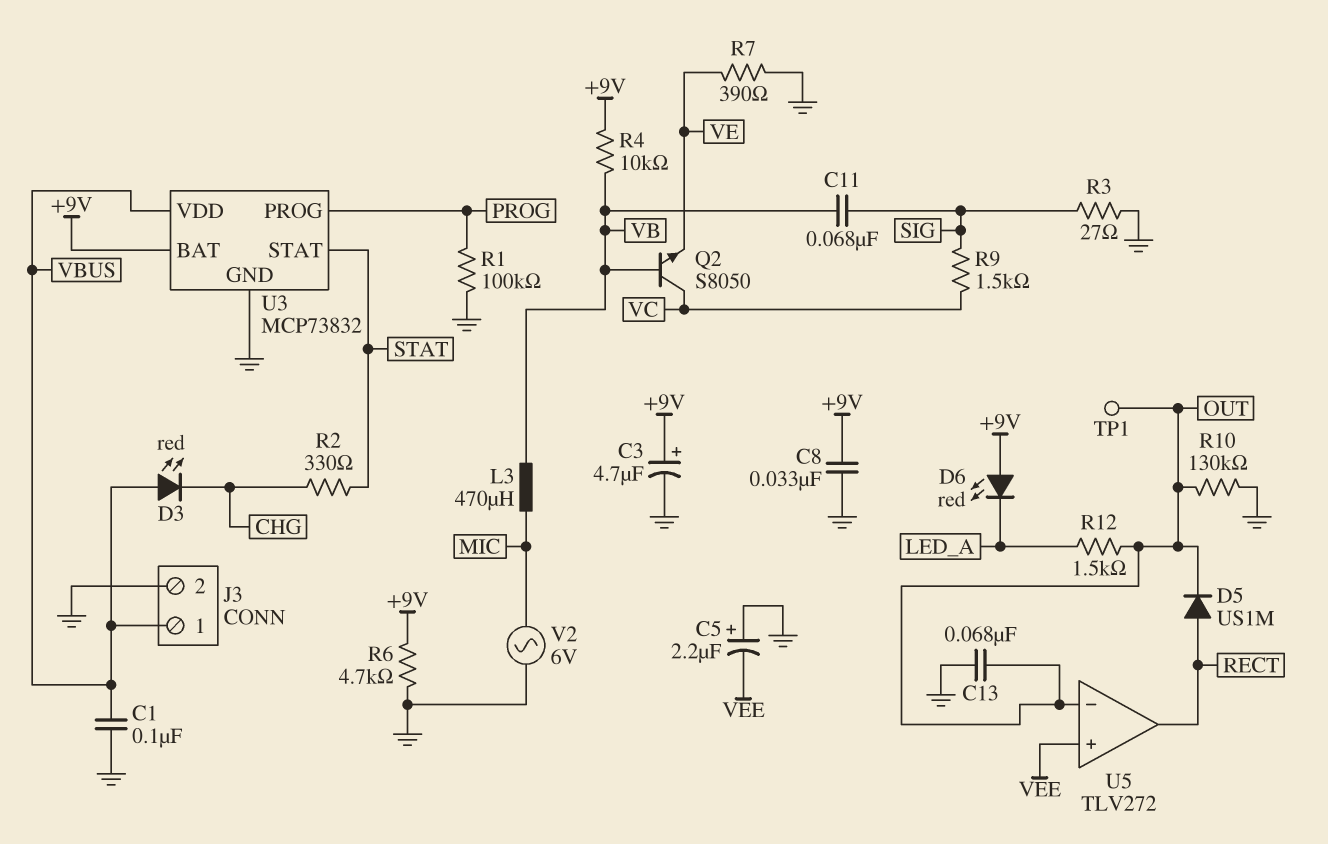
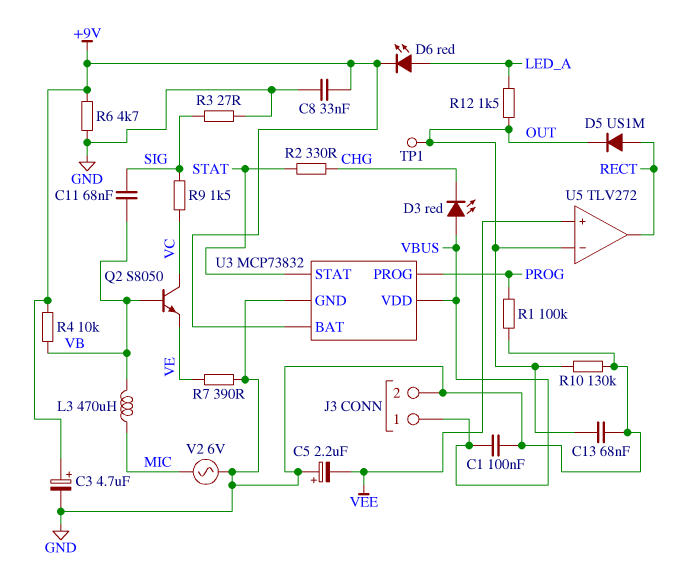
D6: LED red (A +9V, K LED_A) -> LED red (A LED_A, K +9V)

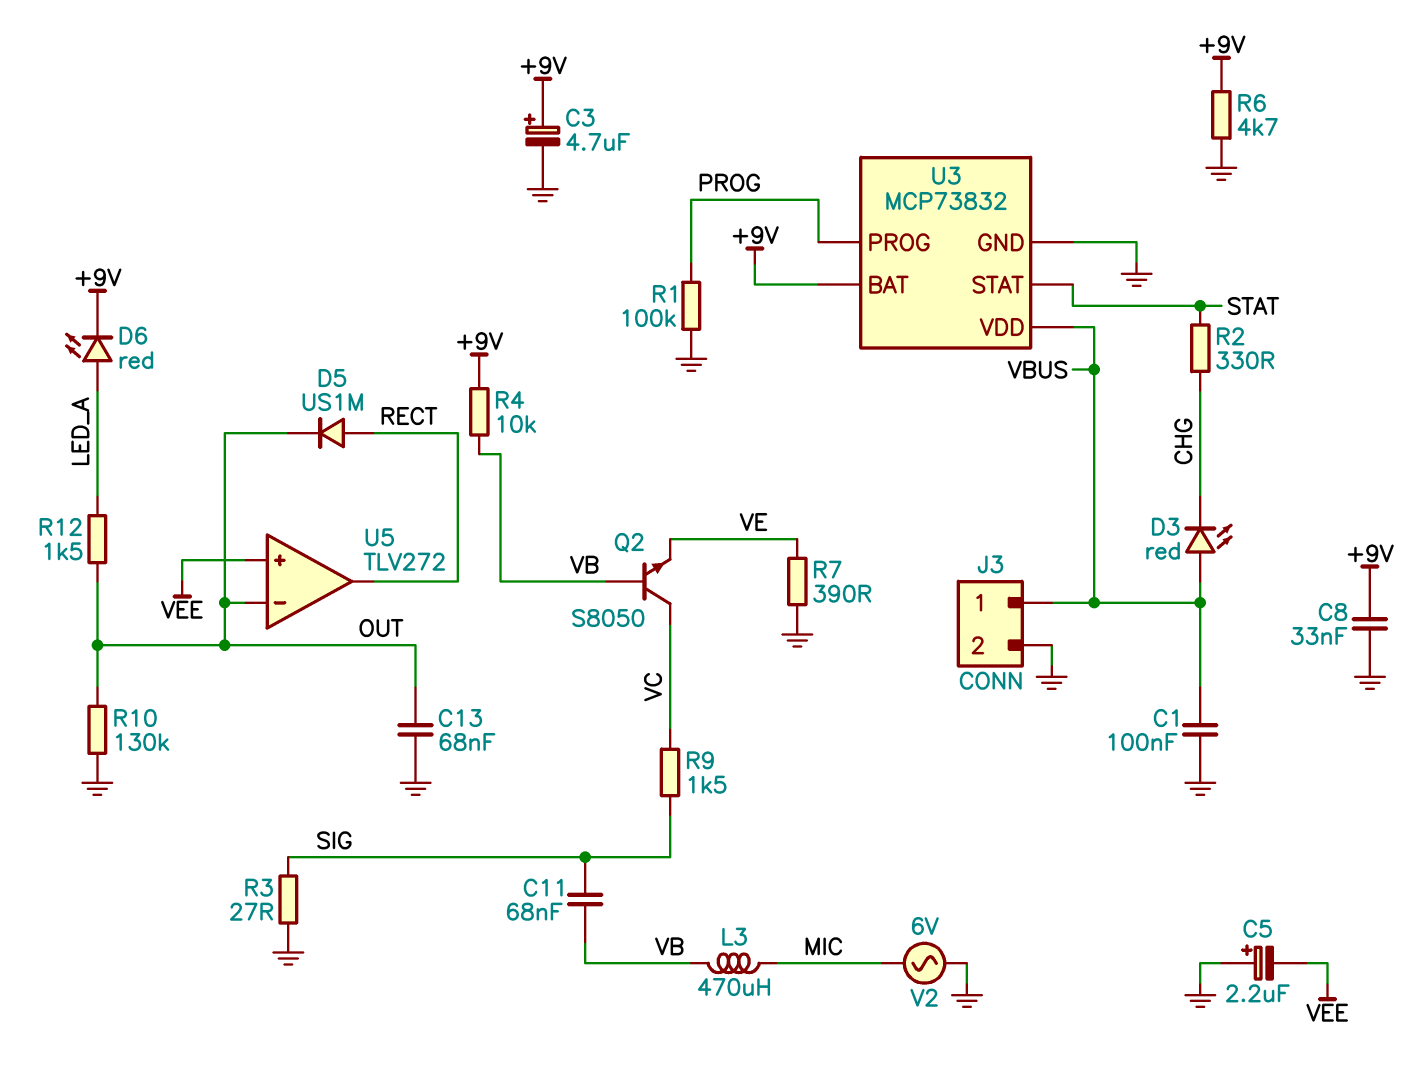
TP1: test point (OUT) -> none

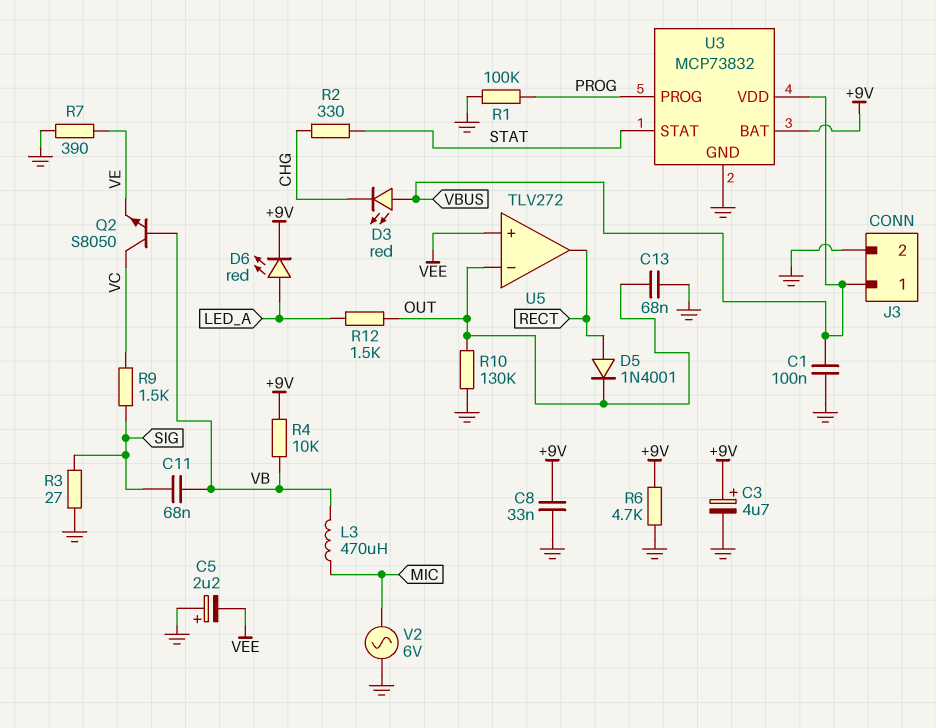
D5: diode US1M (A RECT, K OUT) -> diode 1N4001 (A RECT, K OUT)

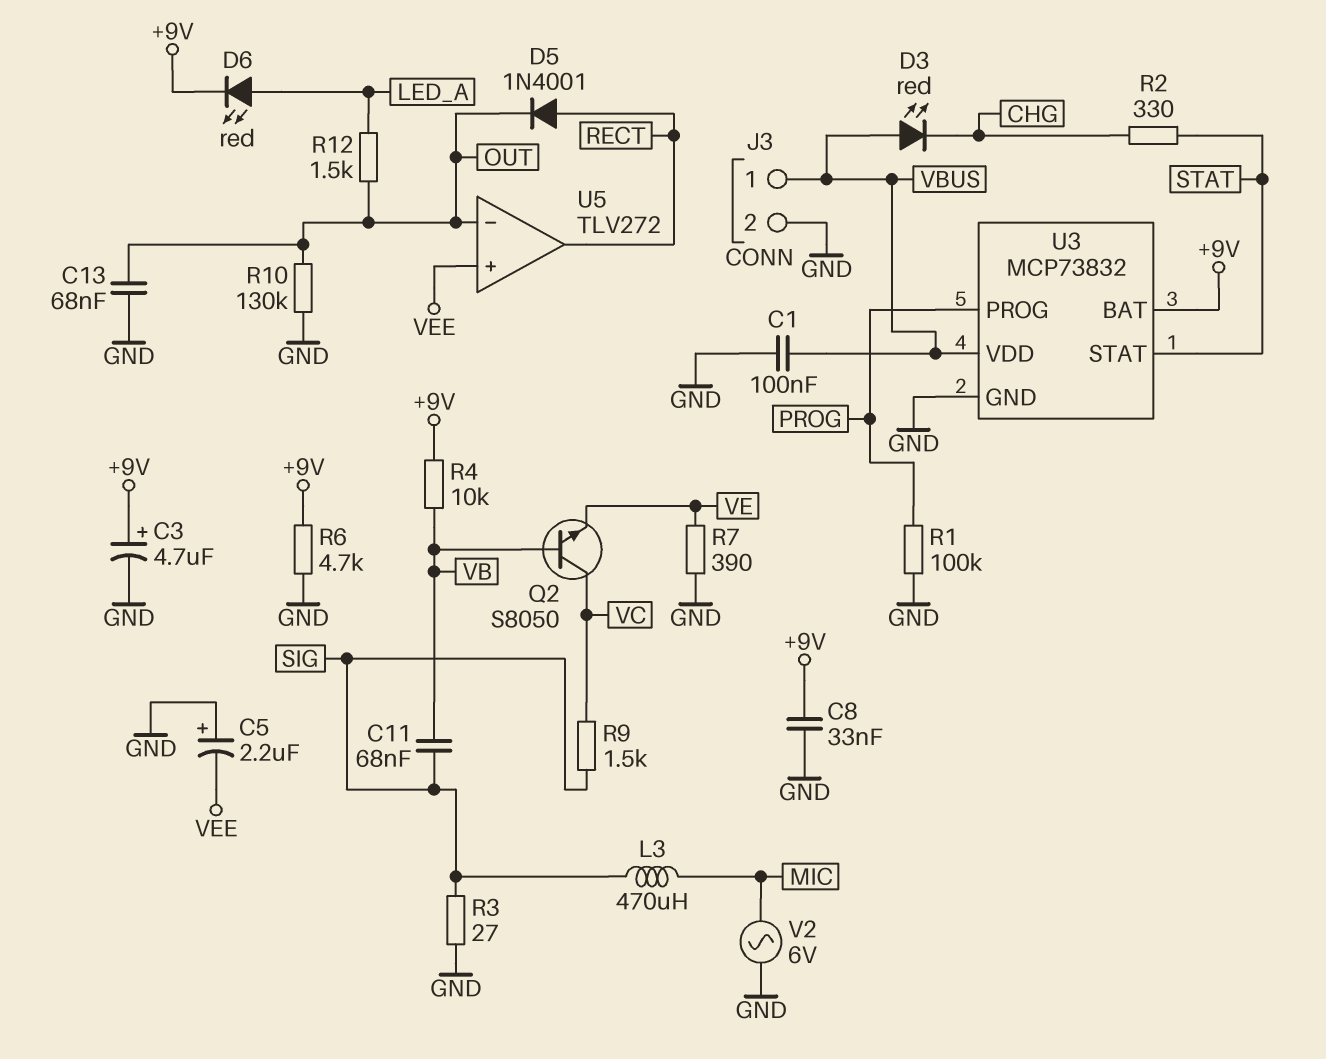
L3: 470uH (MIC, VB) -> 470uH (MIC, SIG)

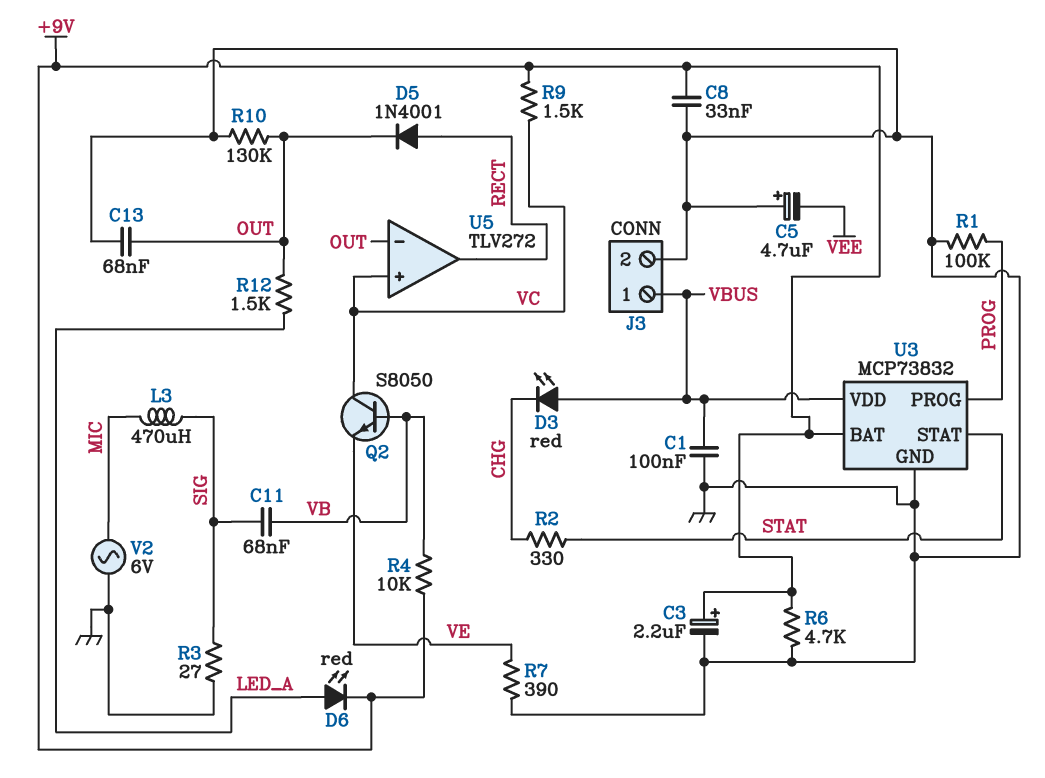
C3: 4.7uF (plus +9V, minus GND) -> 2.2uF (plus +9V, minus GND)
C5: 2.2uF (plus GND, minus VEE) -> 4.7uF (plus GND, minus VEE)
R9: 1.5k (SIG, VC) -> 1.5k (+9V, VC)
U5 pin in+: VEE -> VC

